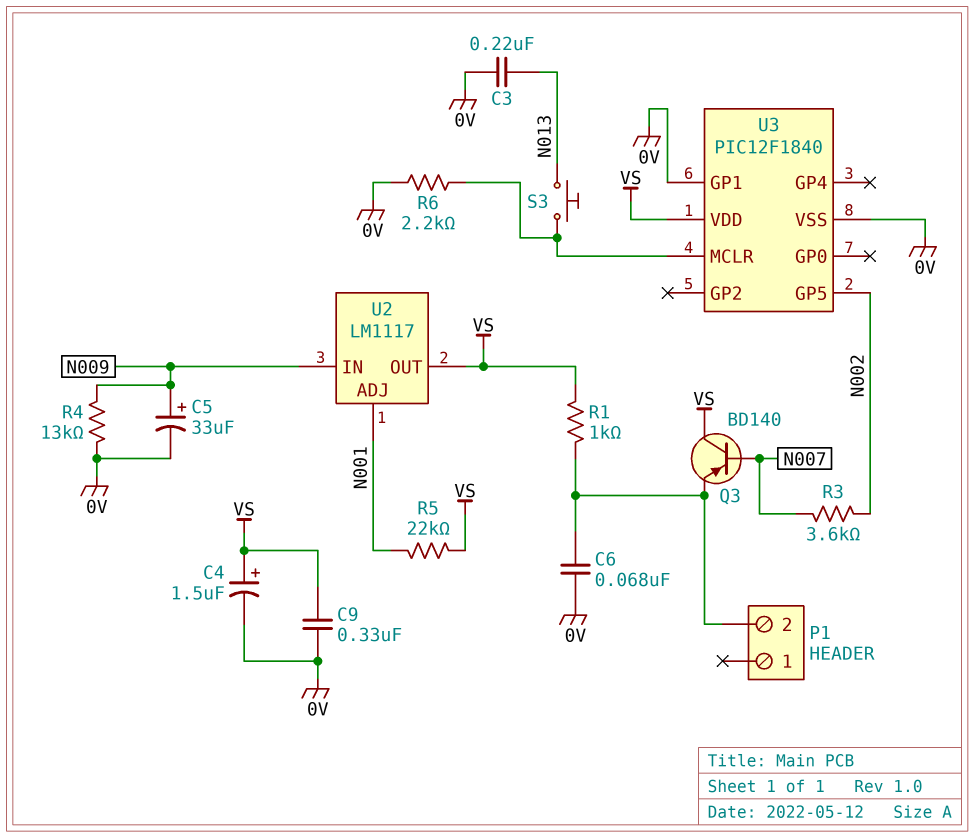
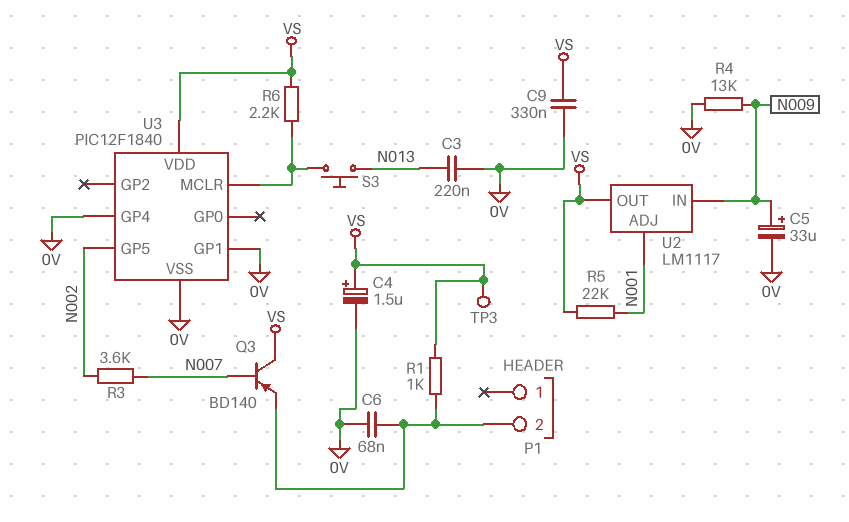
R6: 2.2k (0V, U3/MCLR) -> 2.2k (U3/MCLR, VS)
TP3: none -> test point (VS)
U3 pin GP4: none -> 0V

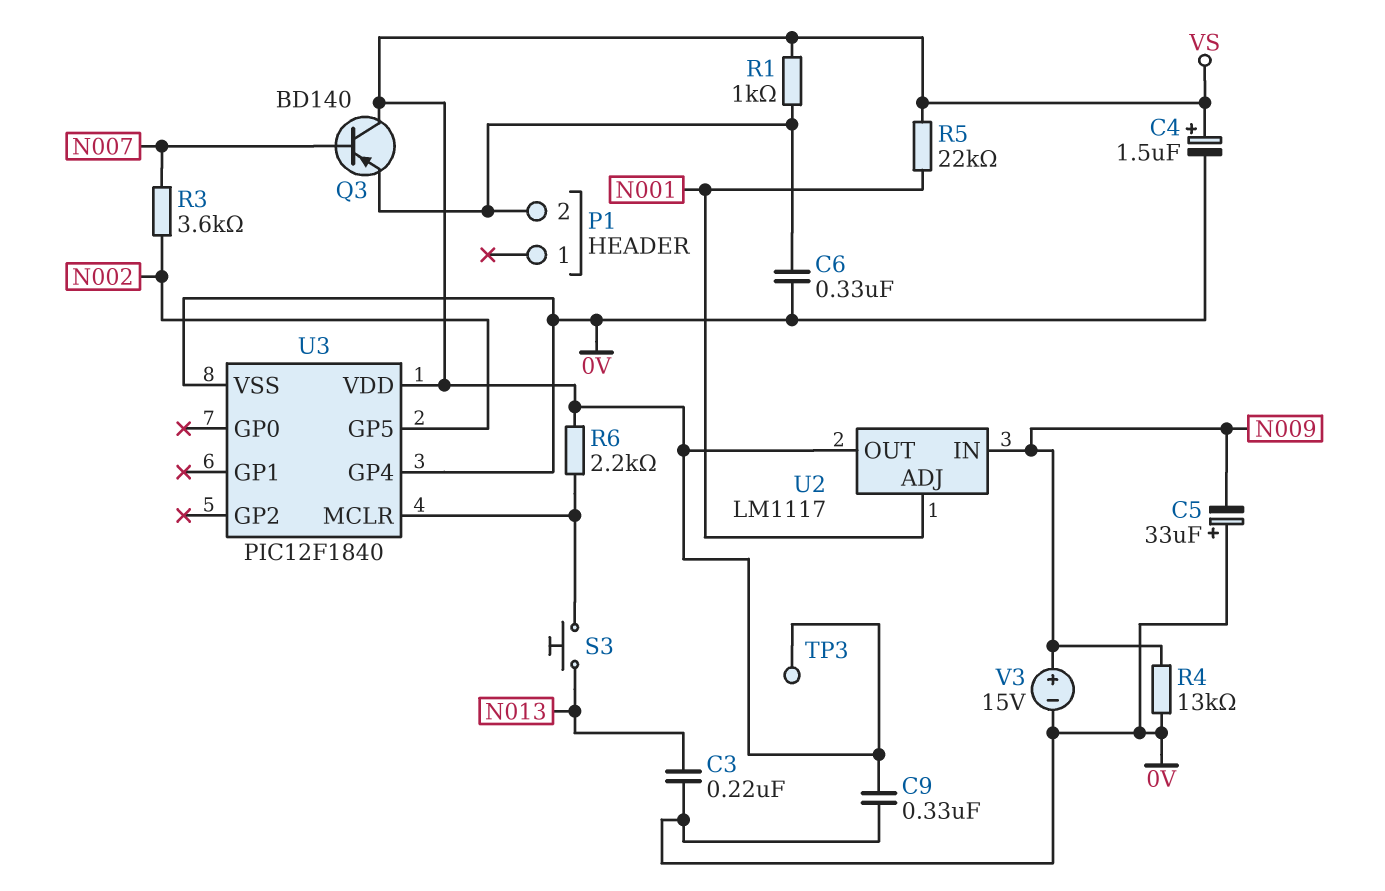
C5: 33uF (plus N009, minus 0V) -> 33uF (plus 0V, minus N009)
C6: 68nF (0V, P1/2) -> 330nF (0V, P1/2)
U3 pin GP1: 0V -> none
V3: none -> 15V (plus N009, minus 0V)

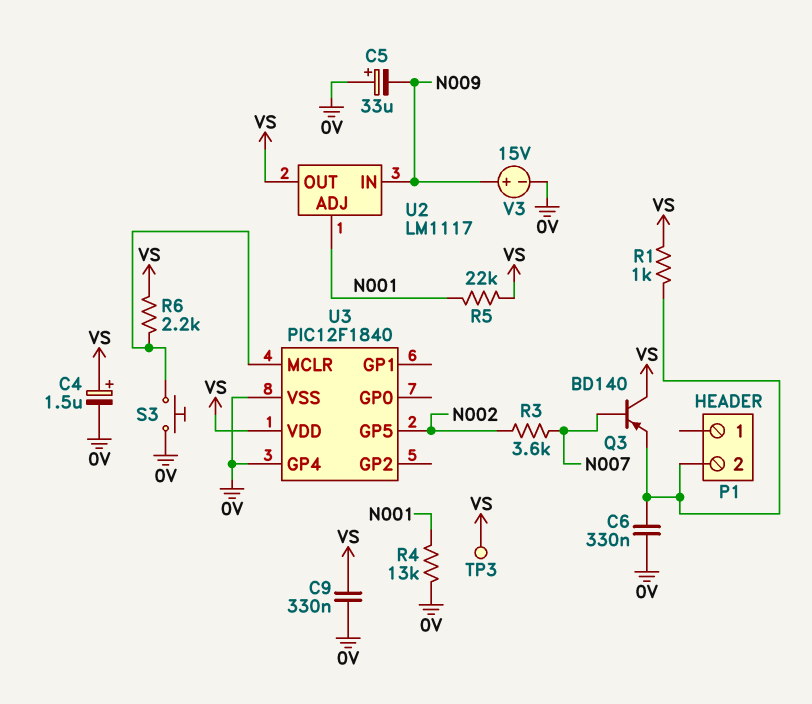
C3: 220nF (0V, N013) -> none
R4: 13k (0V, N009) -> 13k (0V, N001)
S3: button (N013, U3/MCLR) -> button (0V, U3/MCLR)

